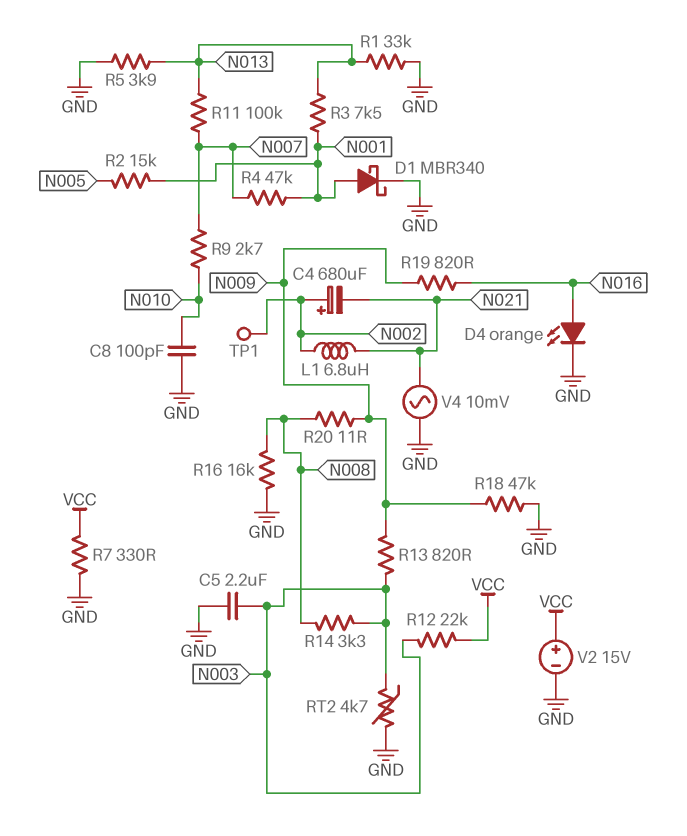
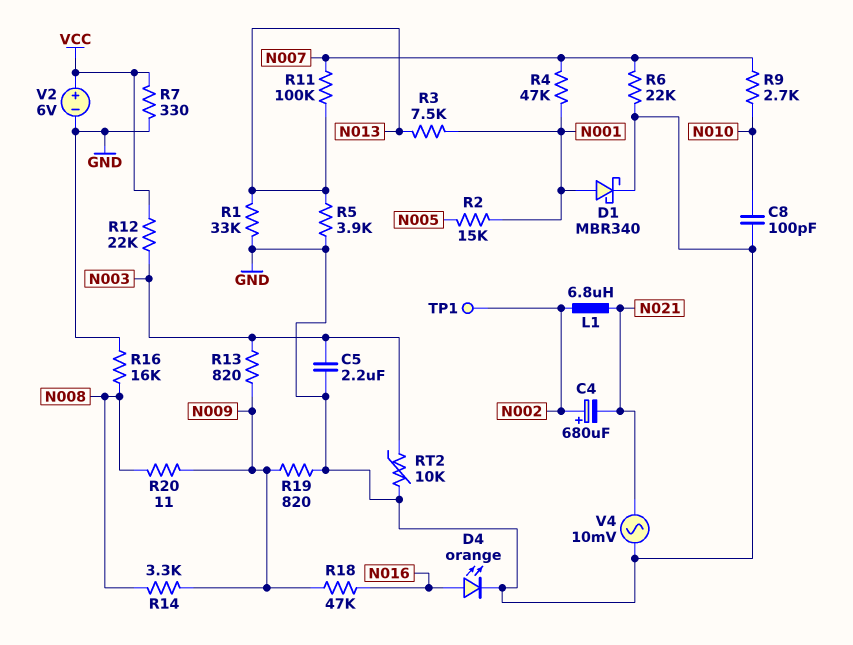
R6: none -> 22k (GND, N007)
R14: 3.3k (N003, N008) -> 3.3k (N008, N009)
R18: 47k (GND, N009) -> 47k (N009, N016)
R19: 820 (N009, N016) -> 820 (GND, N009)
RT2: 4.7k (GND, N003) -> 10k (GND, N003)
V2: 15V (plus VCC, minus GND) -> 6V (plus VCC, minus GND)

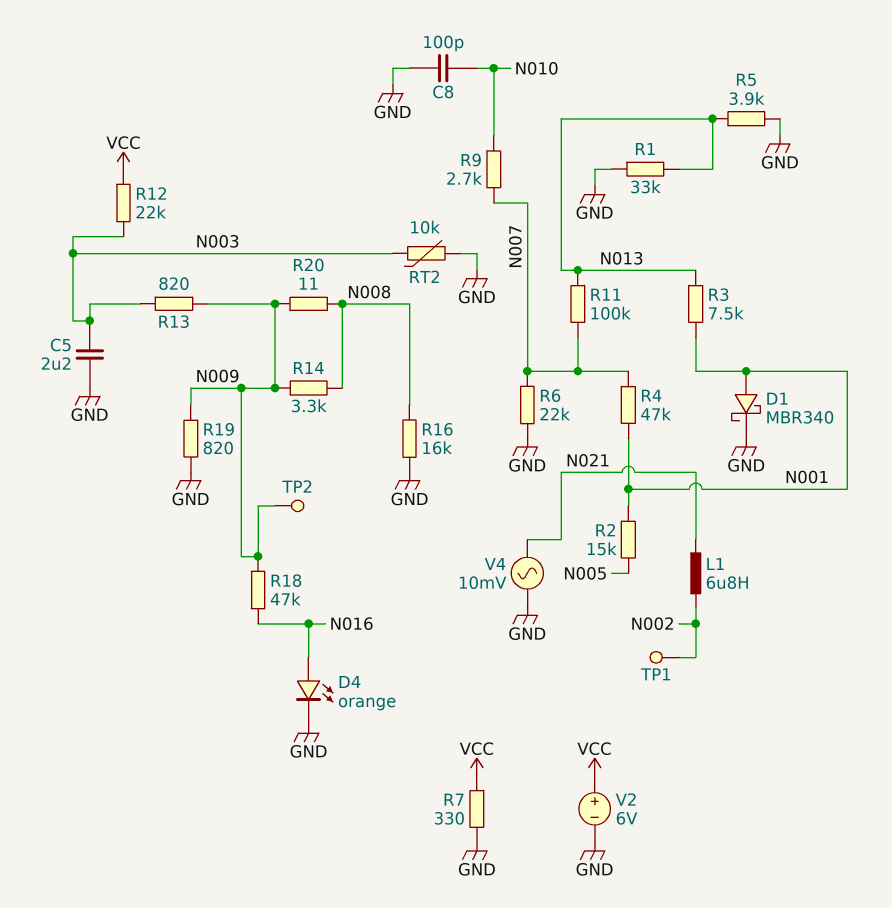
C4: 680uF (plus N002, minus N021) -> none
TP2: none -> test point (N009)

